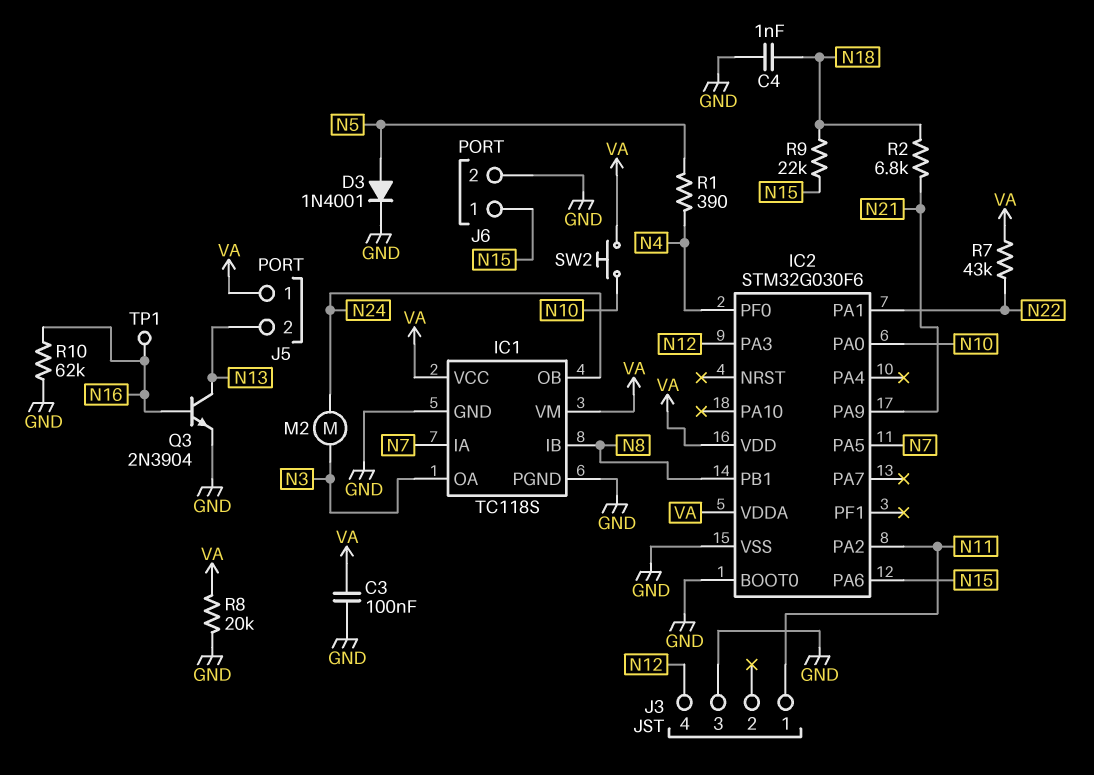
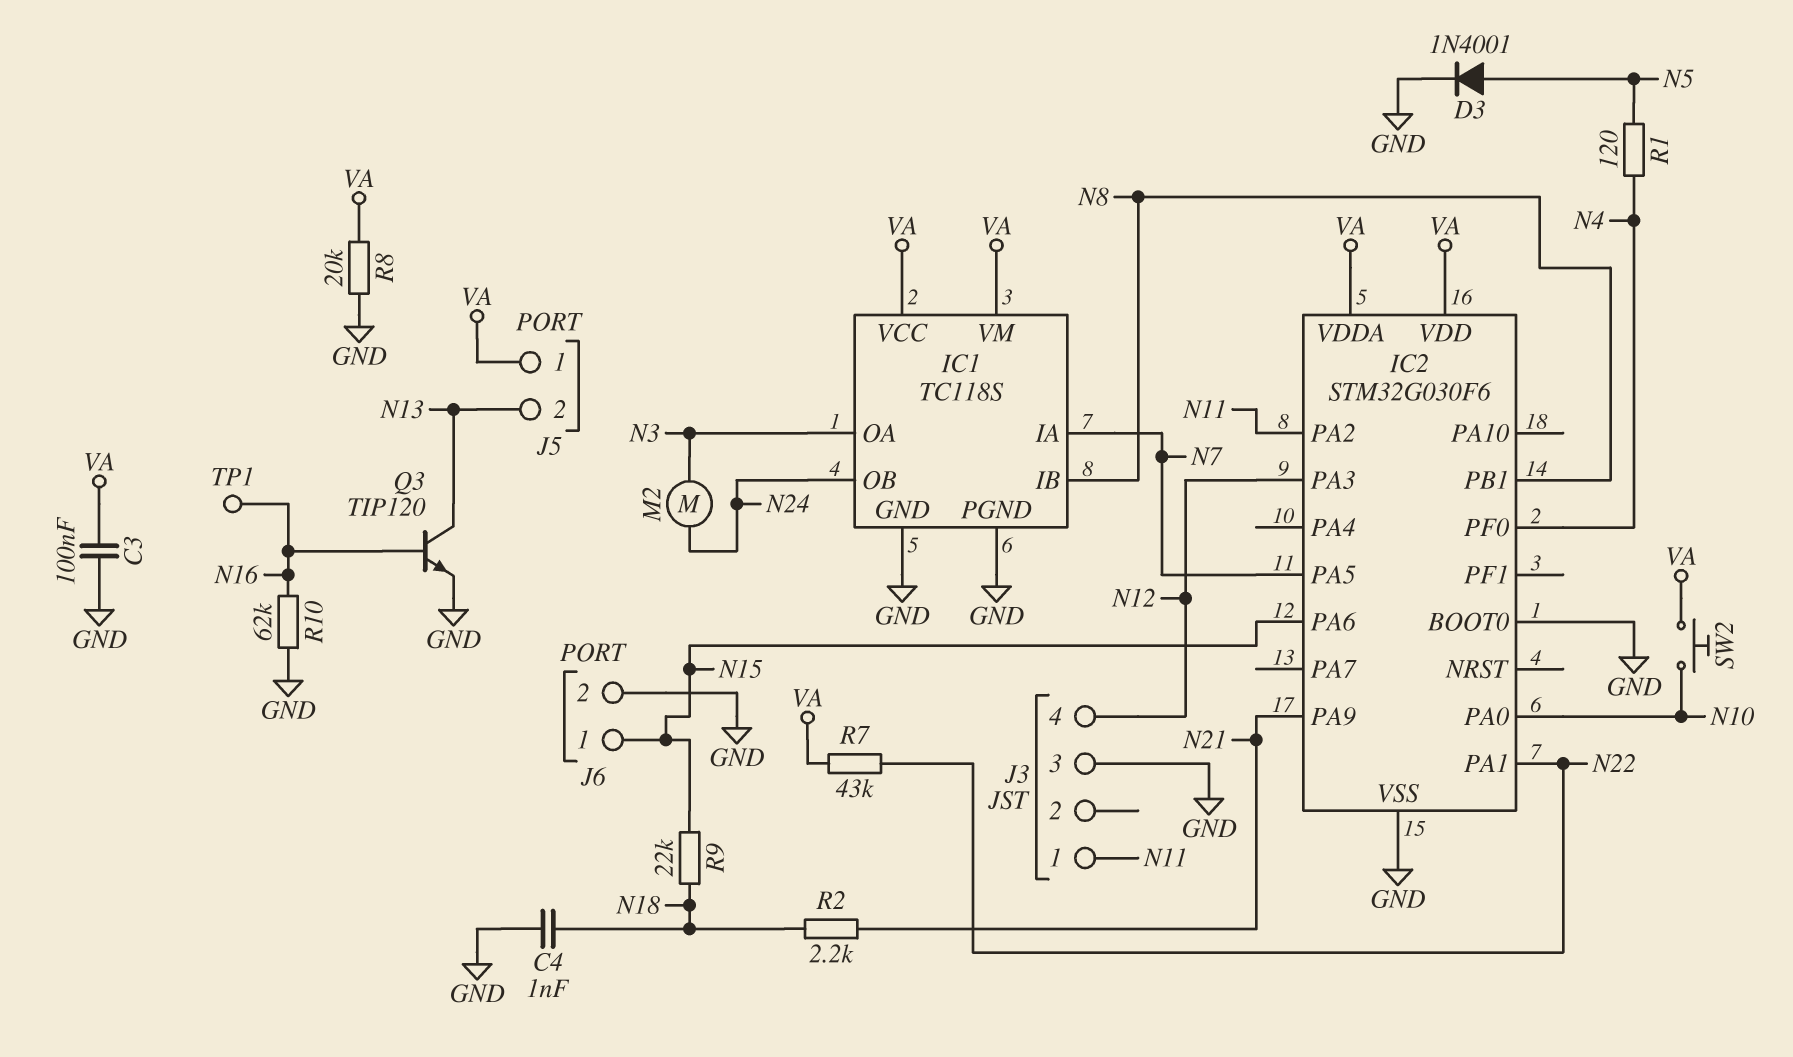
Q3: NPN 2N3904 (B N16, C N13, E GND) -> NPN TIP120 (B N16, C N13, E GND)
R1: 390 (N4, N5) -> 120 (N4, N5)
R2: 6.8k (N18, N21) -> 2.2k (N18, N21)

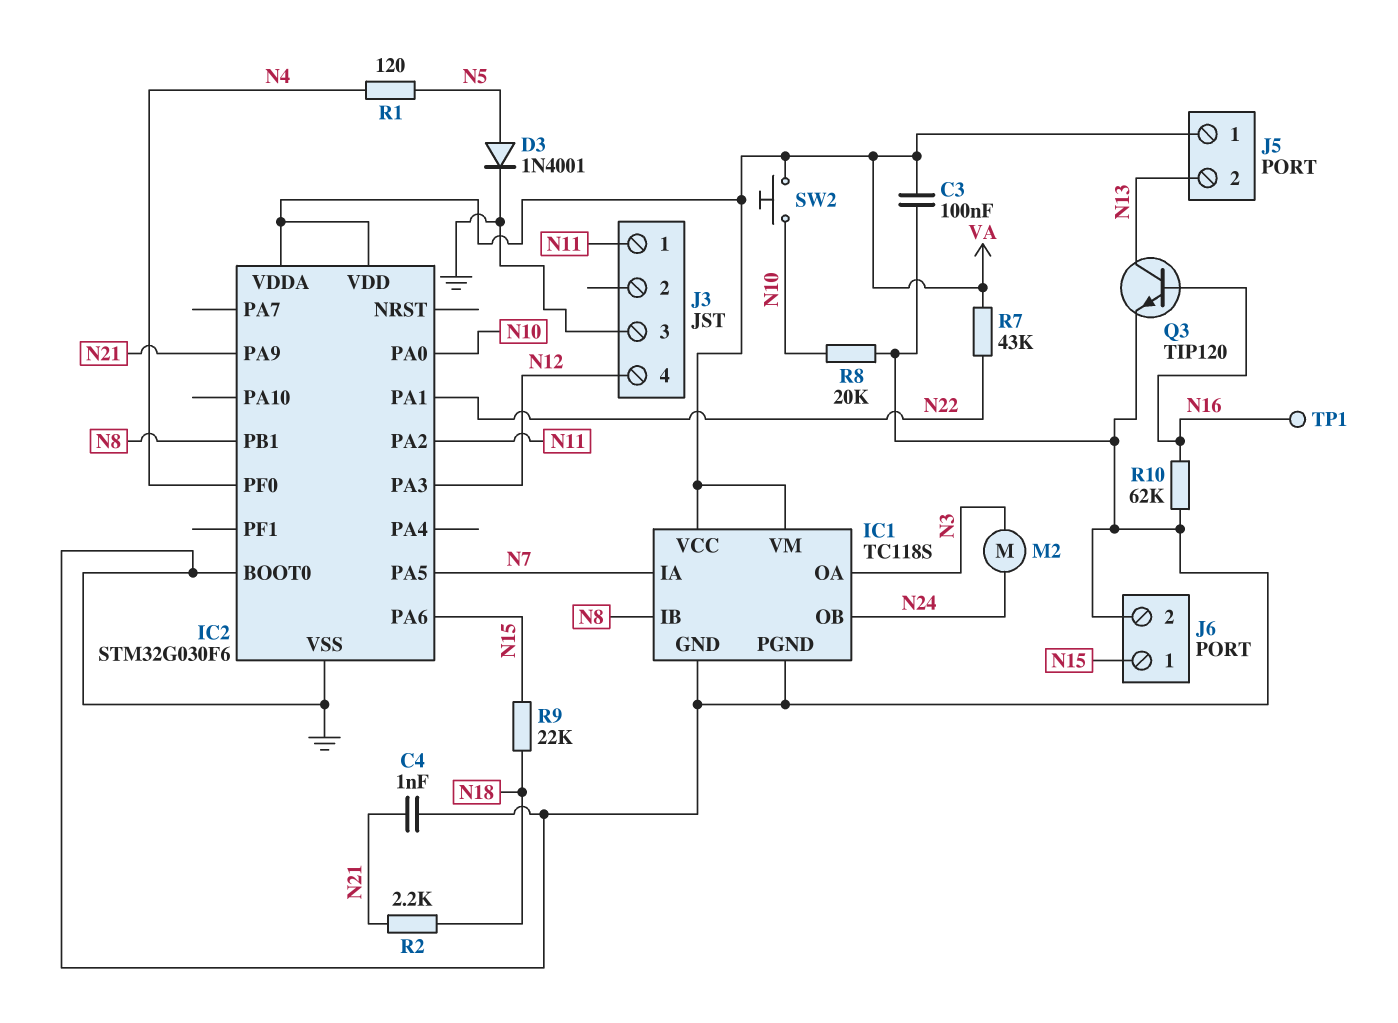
C4: 1nF (GND, N18) -> 1nF (GND, N21)
R8: 20k (GND, VA) -> 20k (GND, N10)

